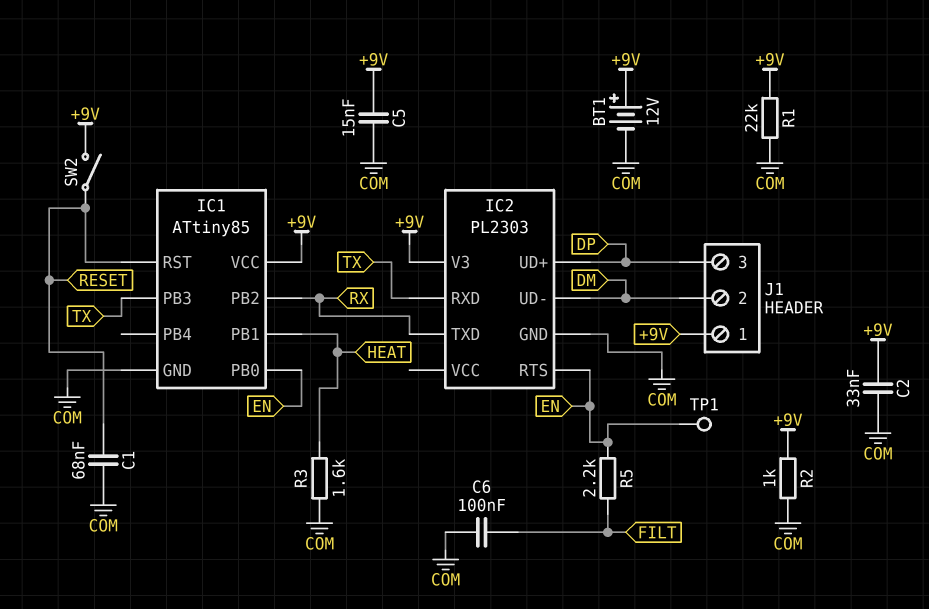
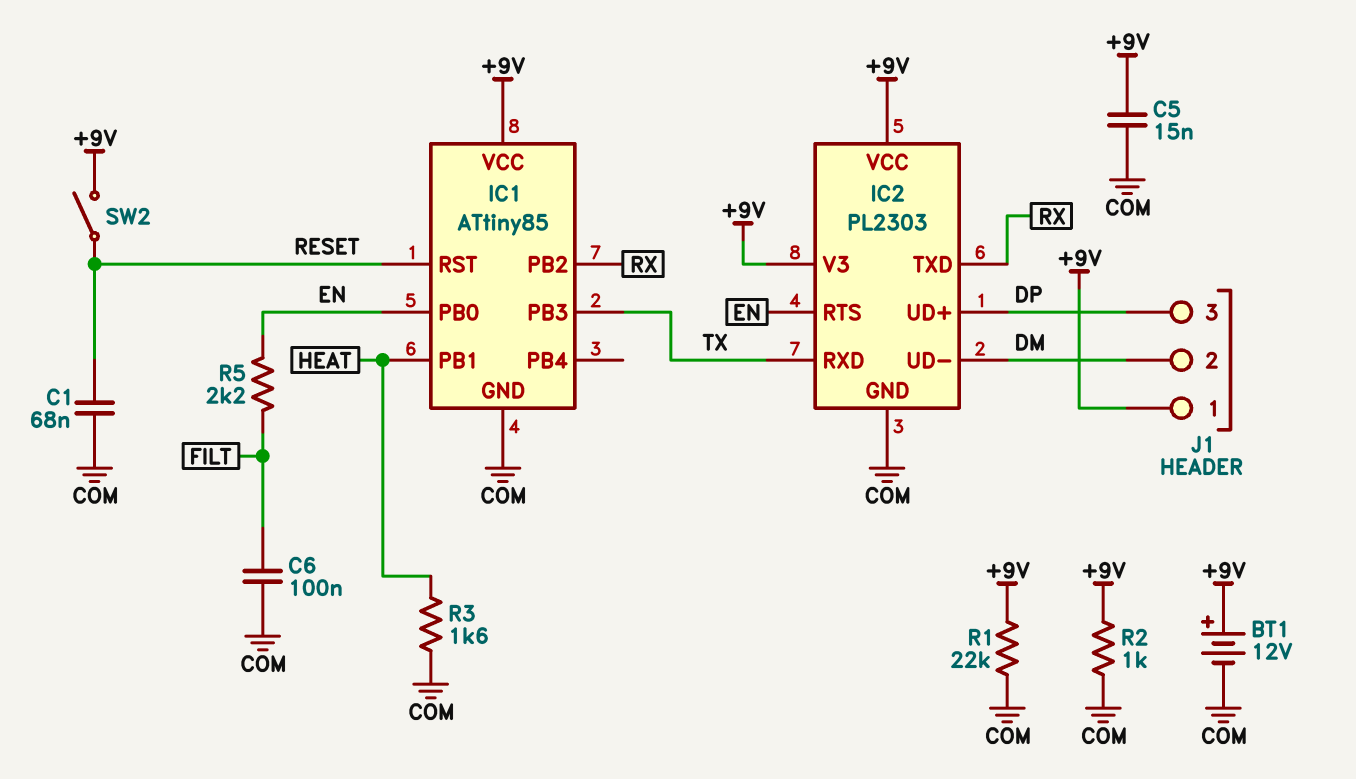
C2: 33nF (+9V, COM) -> none
IC2 pin VCC: none -> +9V
TP1: test point (EN) -> none

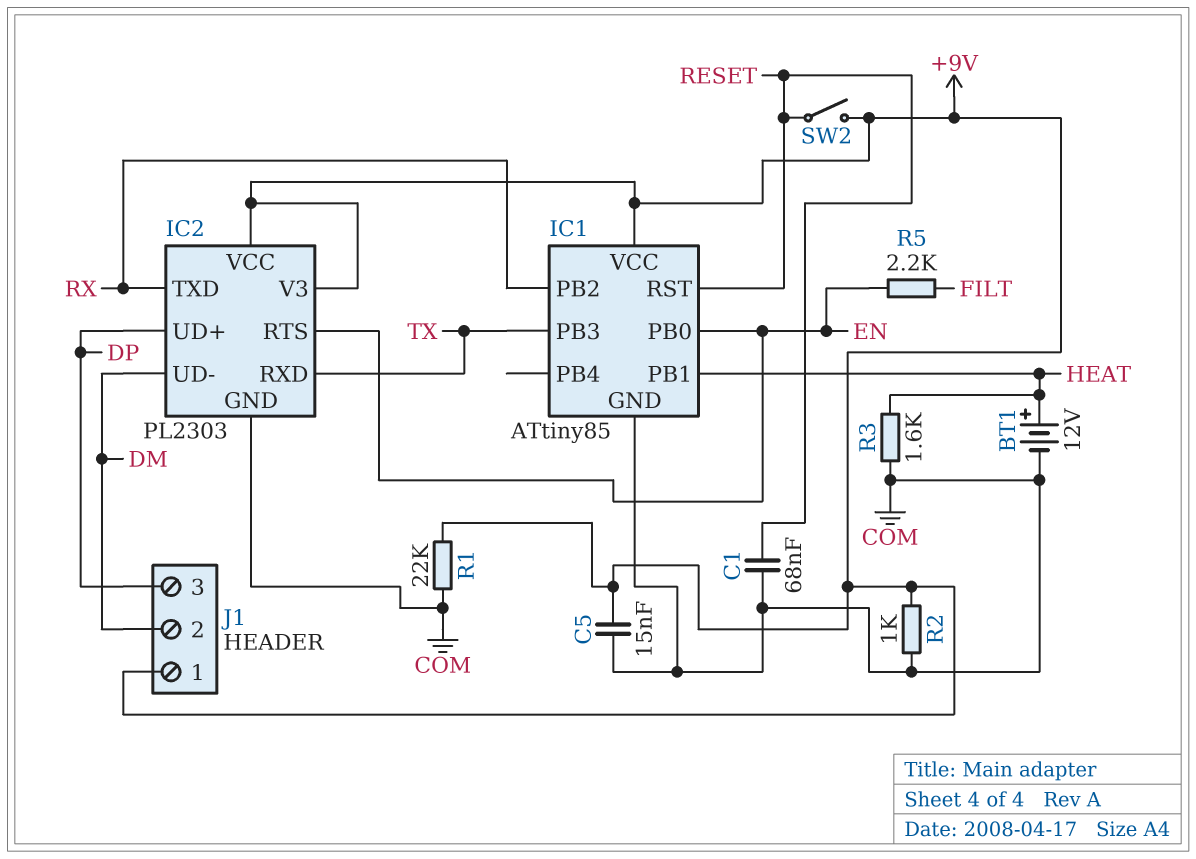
BT1: 12V (plus +9V, minus COM) -> 12V (plus HEAT, minus COM)
C6: 100nF (COM, FILT) -> none

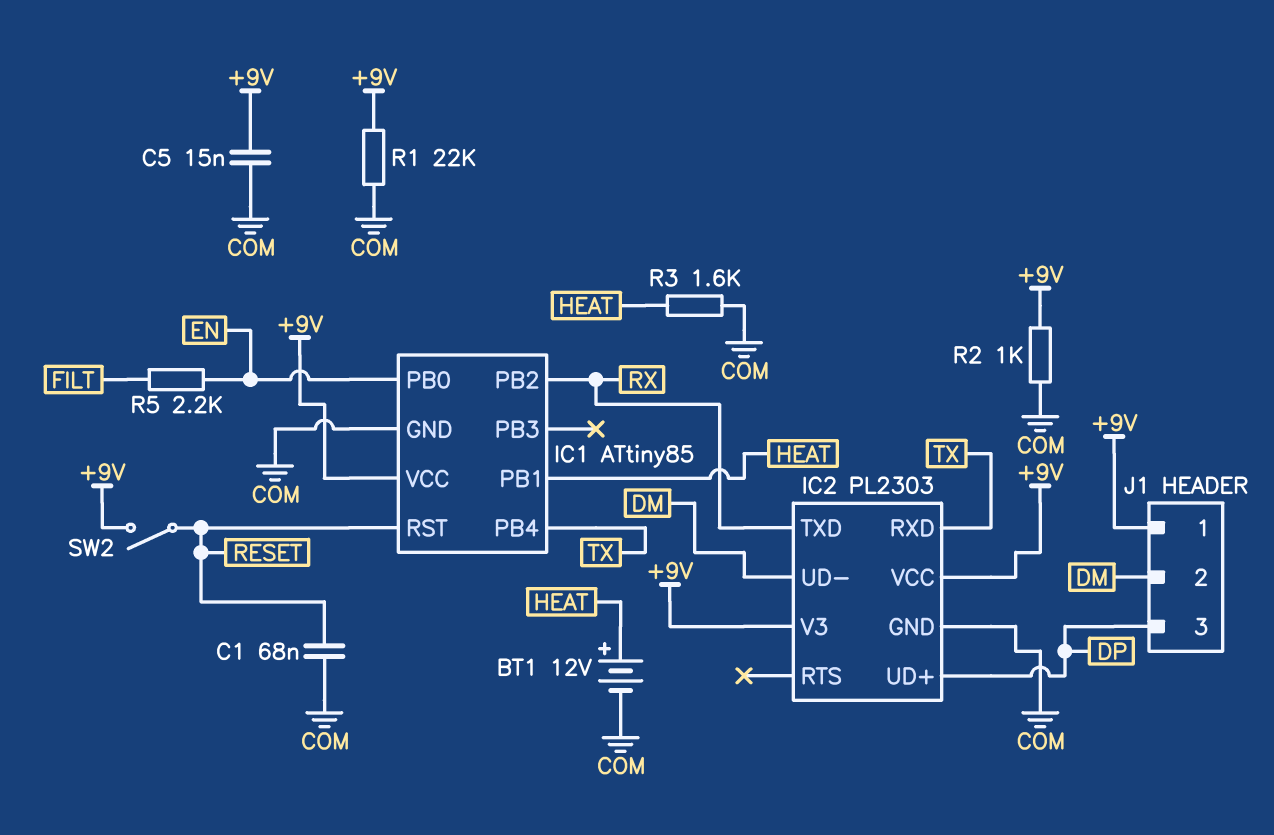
IC1 pin PB3: TX -> none
IC1 pin PB4: none -> TX
IC2 pin RTS: EN -> none

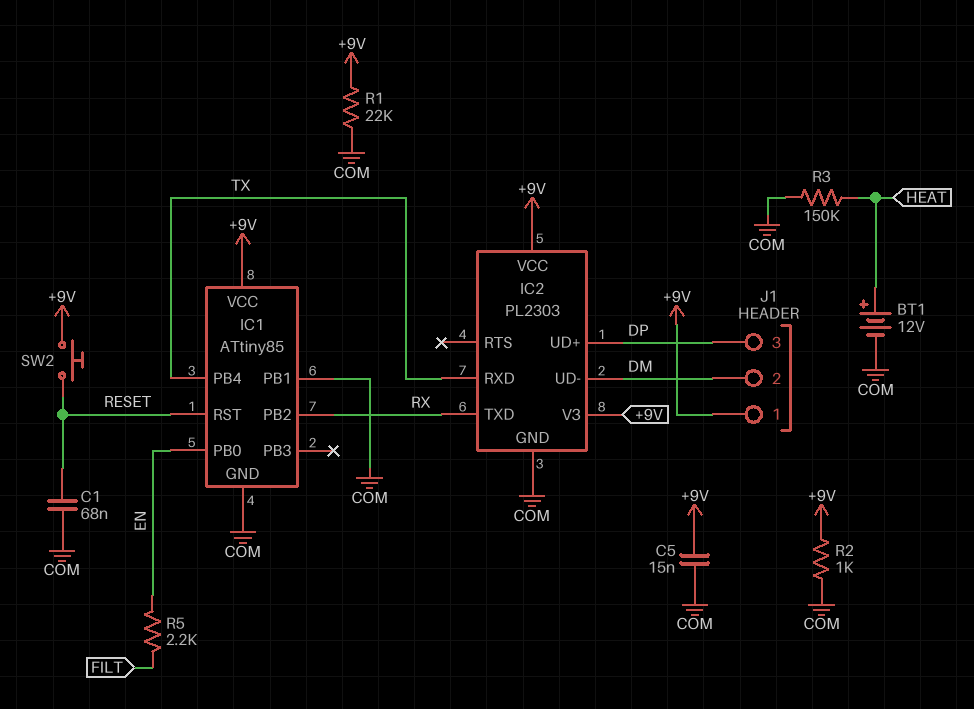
IC1 pin PB1: HEAT -> COM
R3: 1.6k (COM, HEAT) -> 150k (COM, HEAT)
SW2: switch (+9V, RESET) -> button (+9V, RESET)

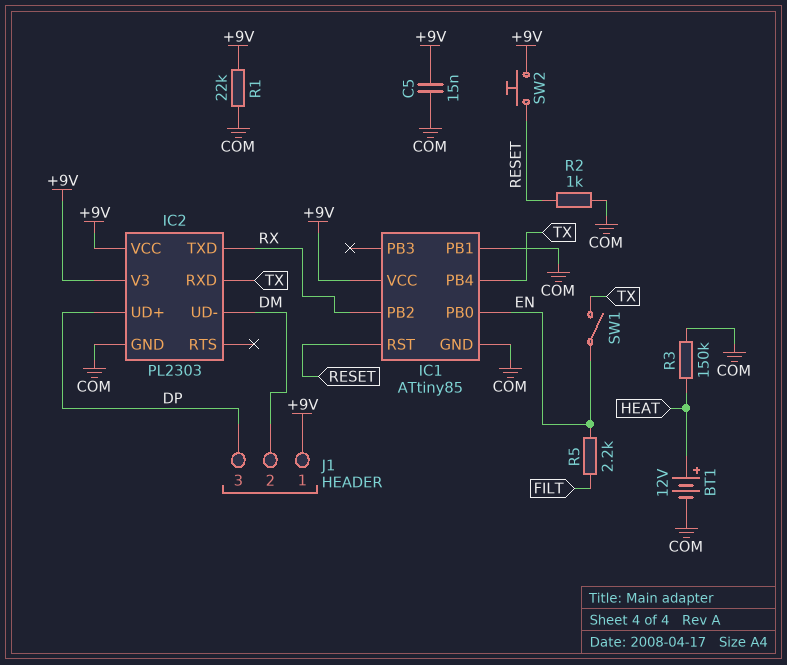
C1: 68nF (COM, RESET) -> none
R2: 1k (+9V, COM) -> 1k (COM, RESET)
SW1: none -> switch (EN, TX)

